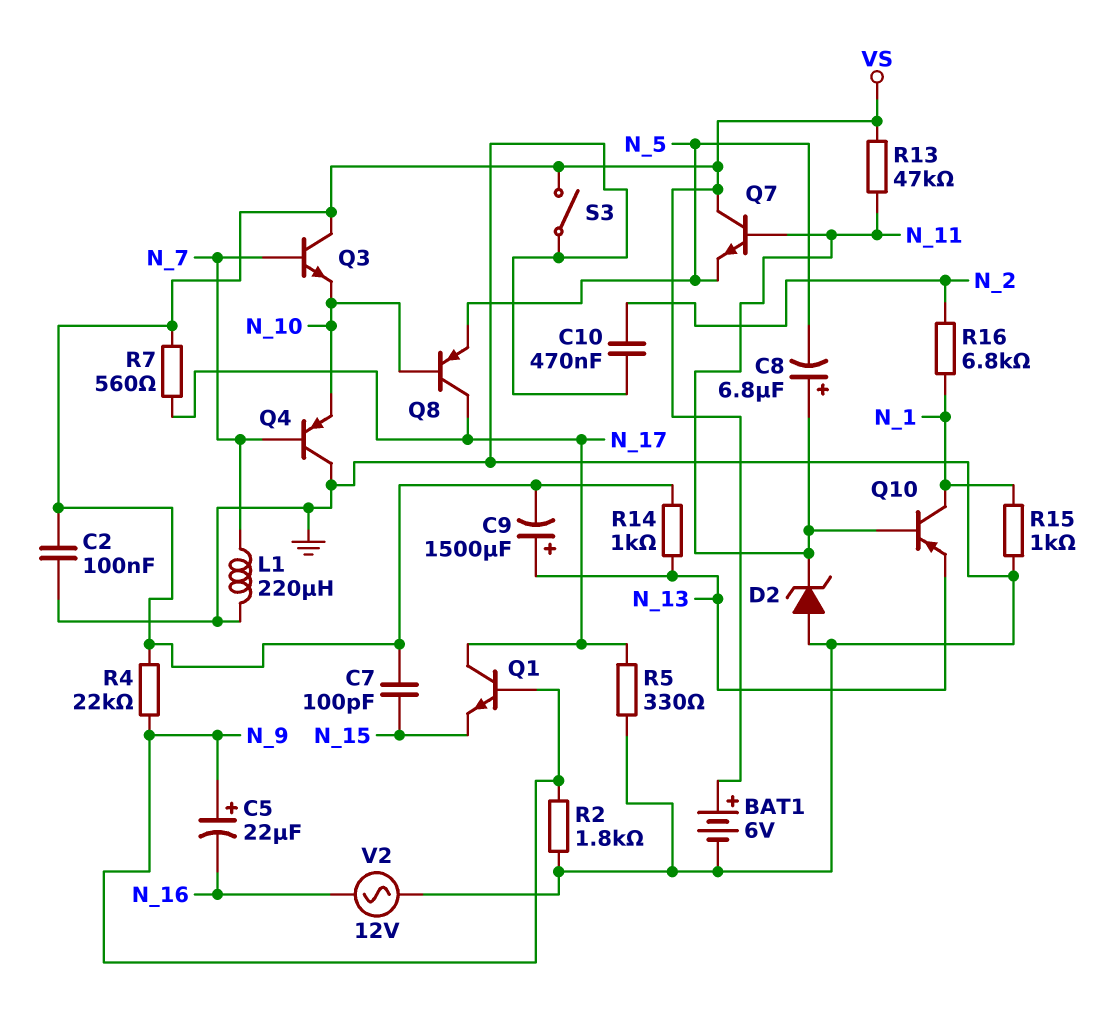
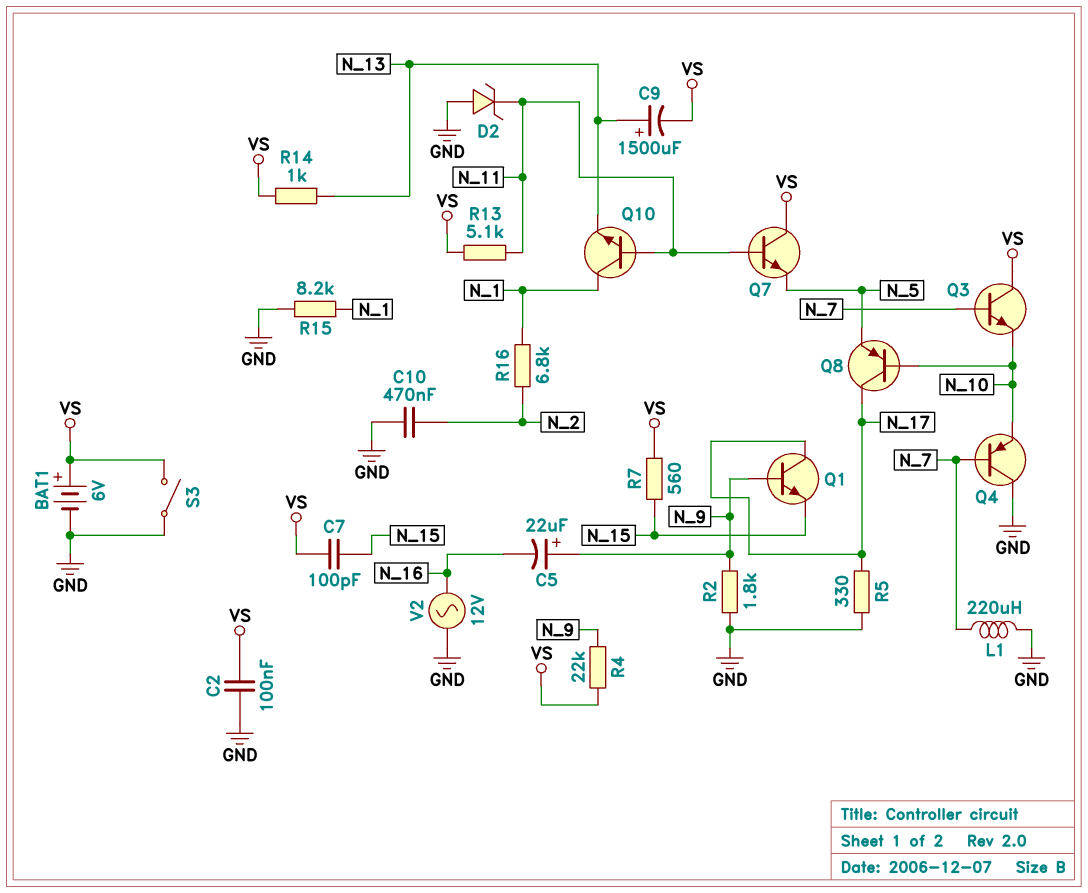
C8: 6.8uF (plus N_11, minus N_5) -> none
Q10: PNP (B N_11, C N_1, E N_13) -> NPN (B N_11, C N_1, E N_13)
R7: 560 (N_17, VS) -> 560 (N_15, VS)
R13: 47k (N_11, VS) -> 5.1k (N_11, VS)
R15: 1k (GND, N_1) -> 8.2k (GND, N_1)

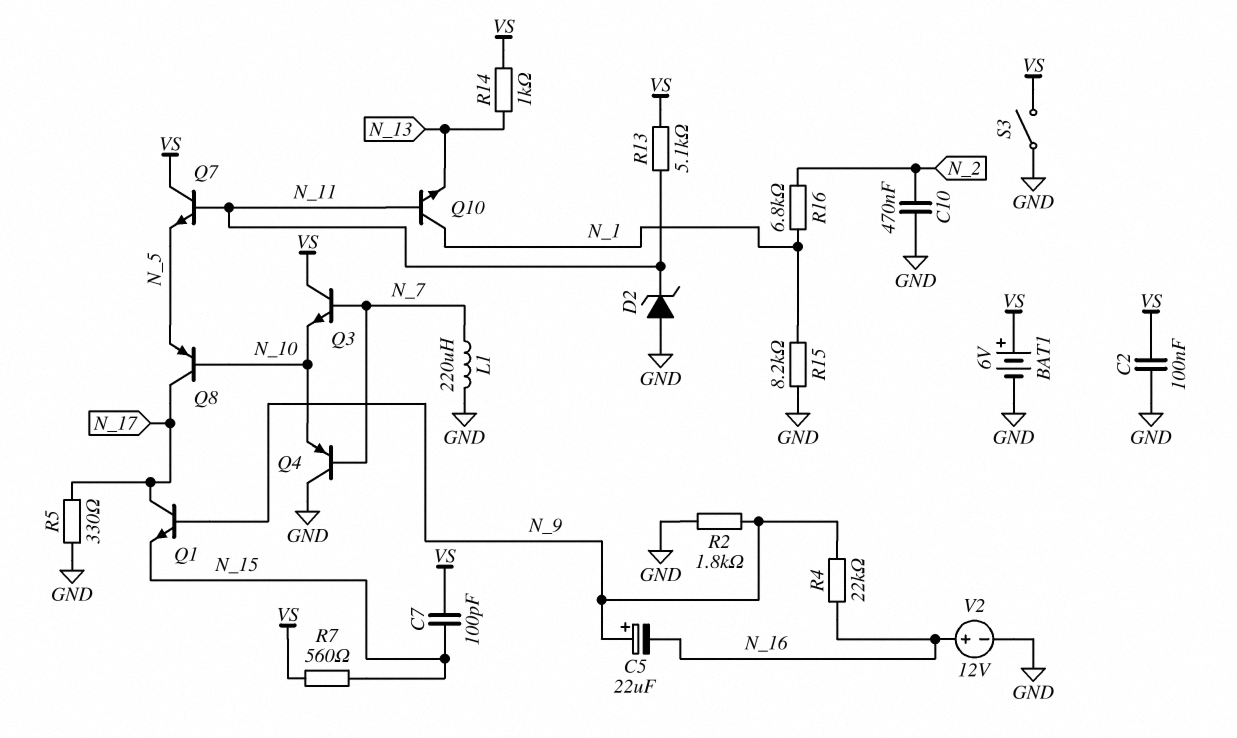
C9: 1500uF (plus N_13, minus VS) -> none
R4: 22k (N_9, VS) -> 22k (N_9, N_16)
V2: AC 12V (GND, N_16) -> 12V (plus N_16, minus GND)

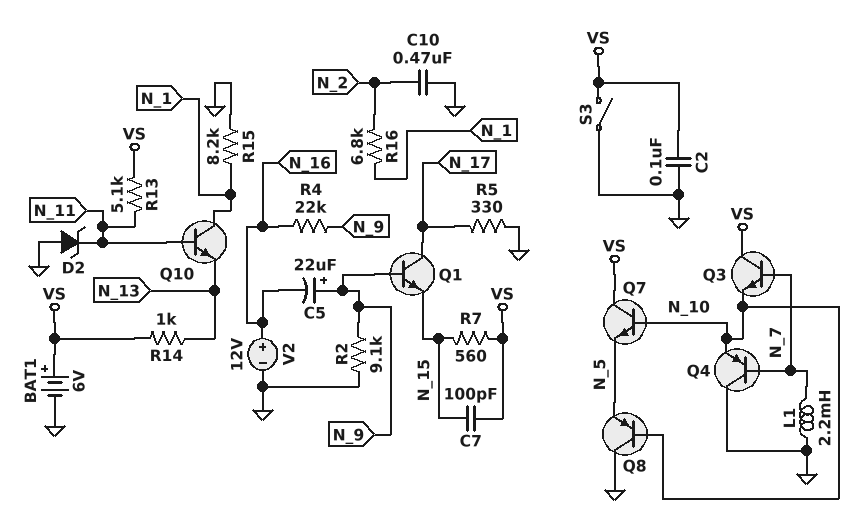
L1: 220uH (GND, N_7) -> 2.2mH (GND, N_7)
Q7: NPN (B N_11, C VS, E N_5) -> NPN (B N_10, C VS, E N_5)
Q8: PNP (B N_10, C N_17, E N_5) -> PNP (B N_10, C GND, E N_5)
R2: 1.8k (GND, N_9) -> 9.1k (GND, N_9)

